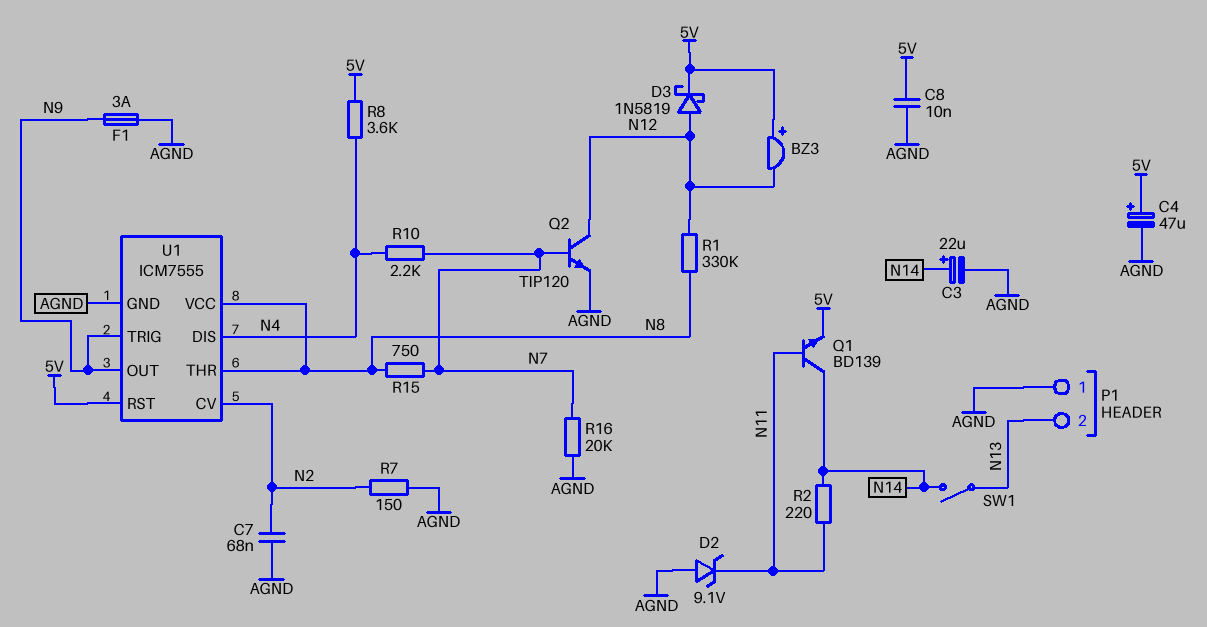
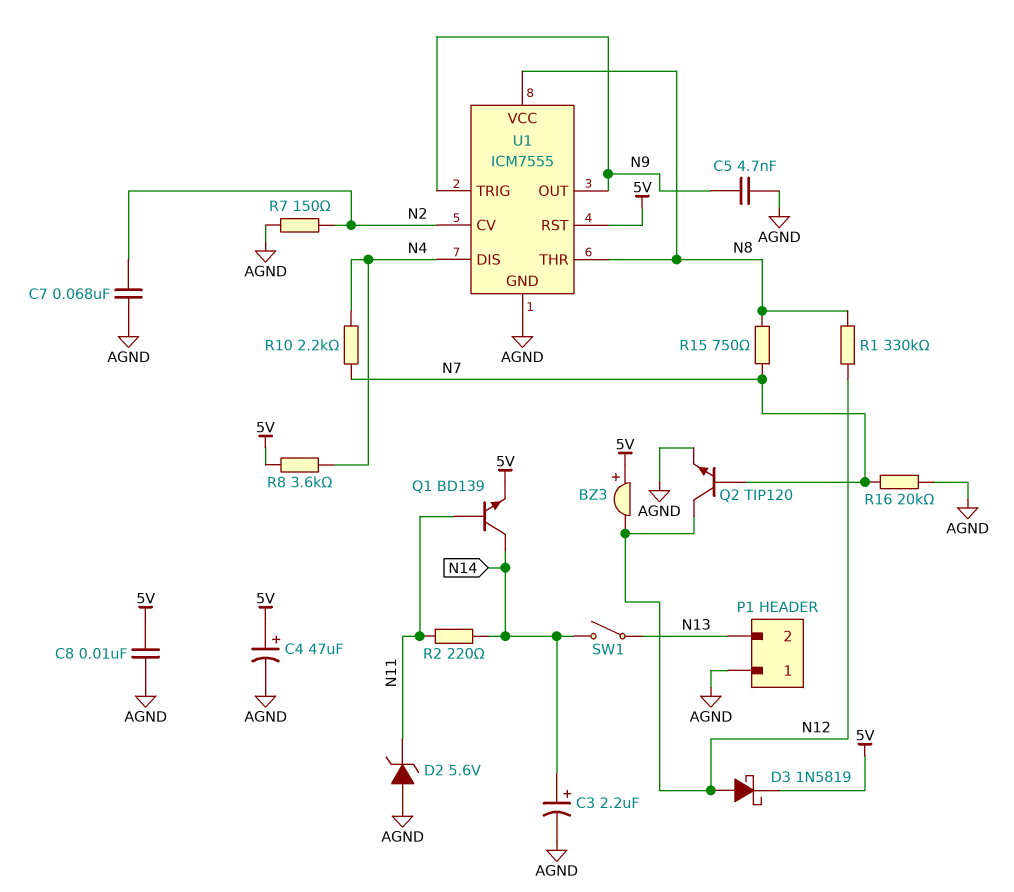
C3: 22uF (plus N14, minus AGND) -> 2.2uF (plus N14, minus AGND)
C5: none -> 4.7nF (AGND, N9)
D2: zener 9.1V (A AGND, K N11) -> zener 5.6V (A AGND, K N11)
F1: 3A (AGND, N9) -> none

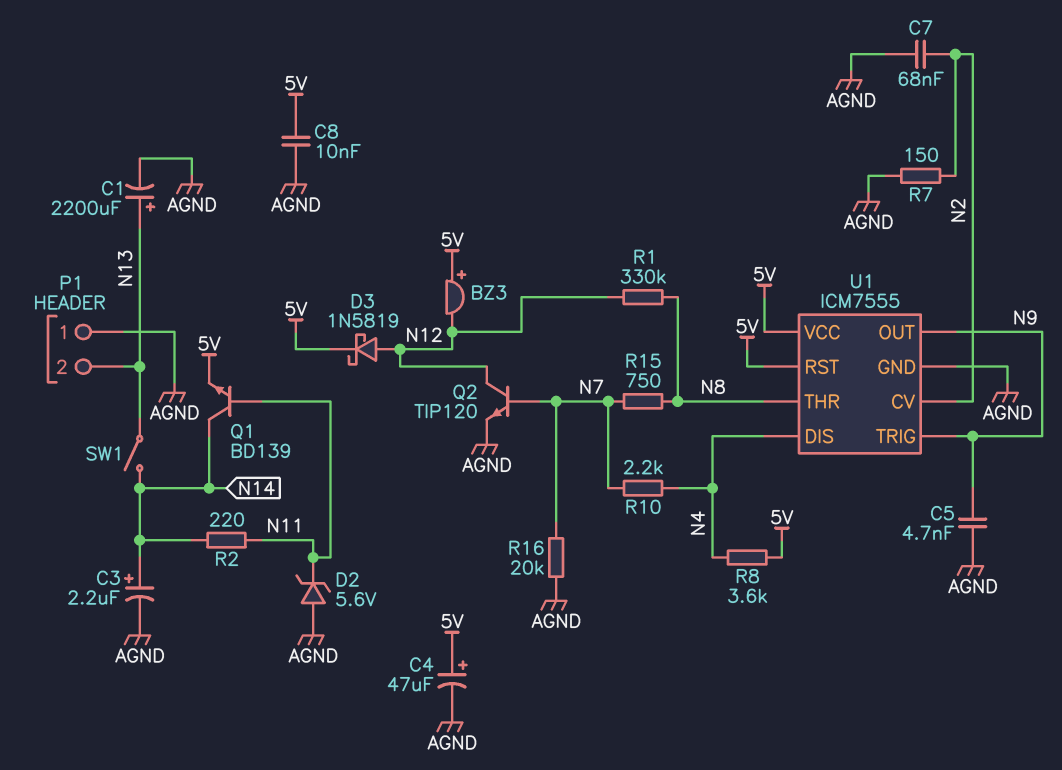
C1: none -> 2200uF (plus N13, minus AGND)
U1 pin VCC: N8 -> 5V

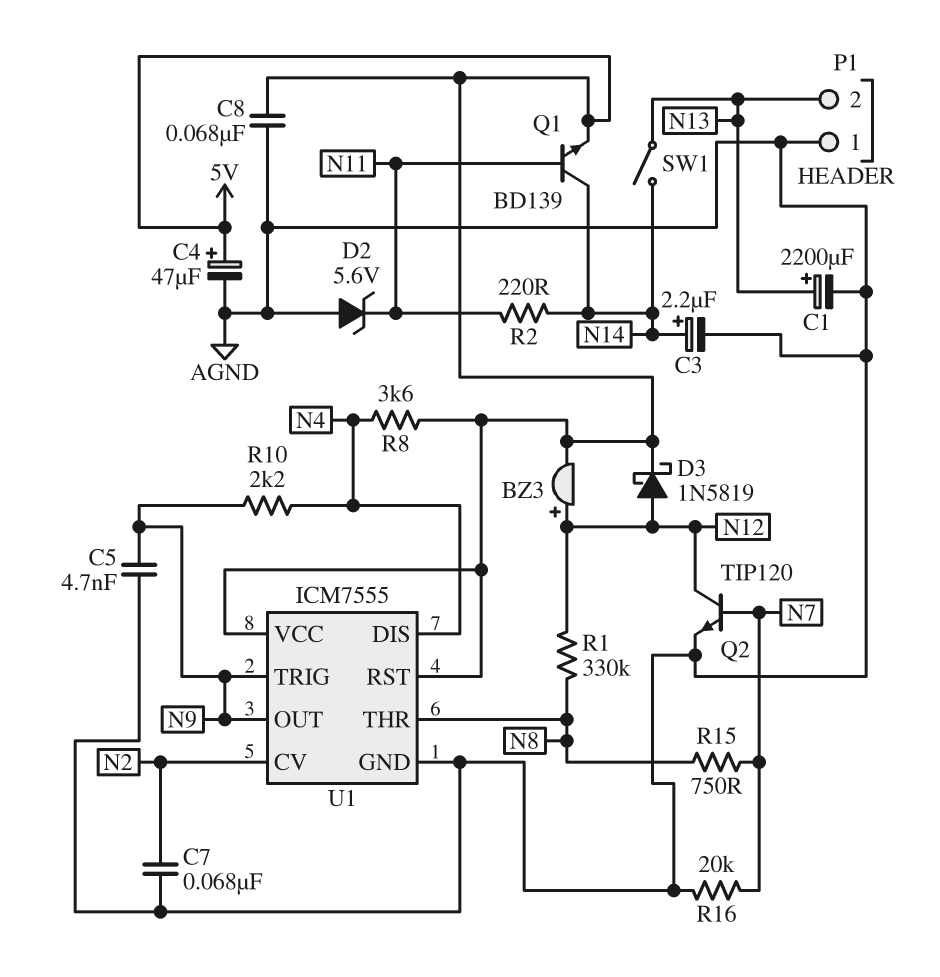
BZ3: buzzer (plus 5V, minus N12) -> buzzer (plus N12, minus 5V)
C8: 10nF (5V, AGND) -> 68nF (5V, AGND)
R7: 150 (AGND, N2) -> none
R10: 2.2k (N4, N7) -> 2.2k (N4, N9)

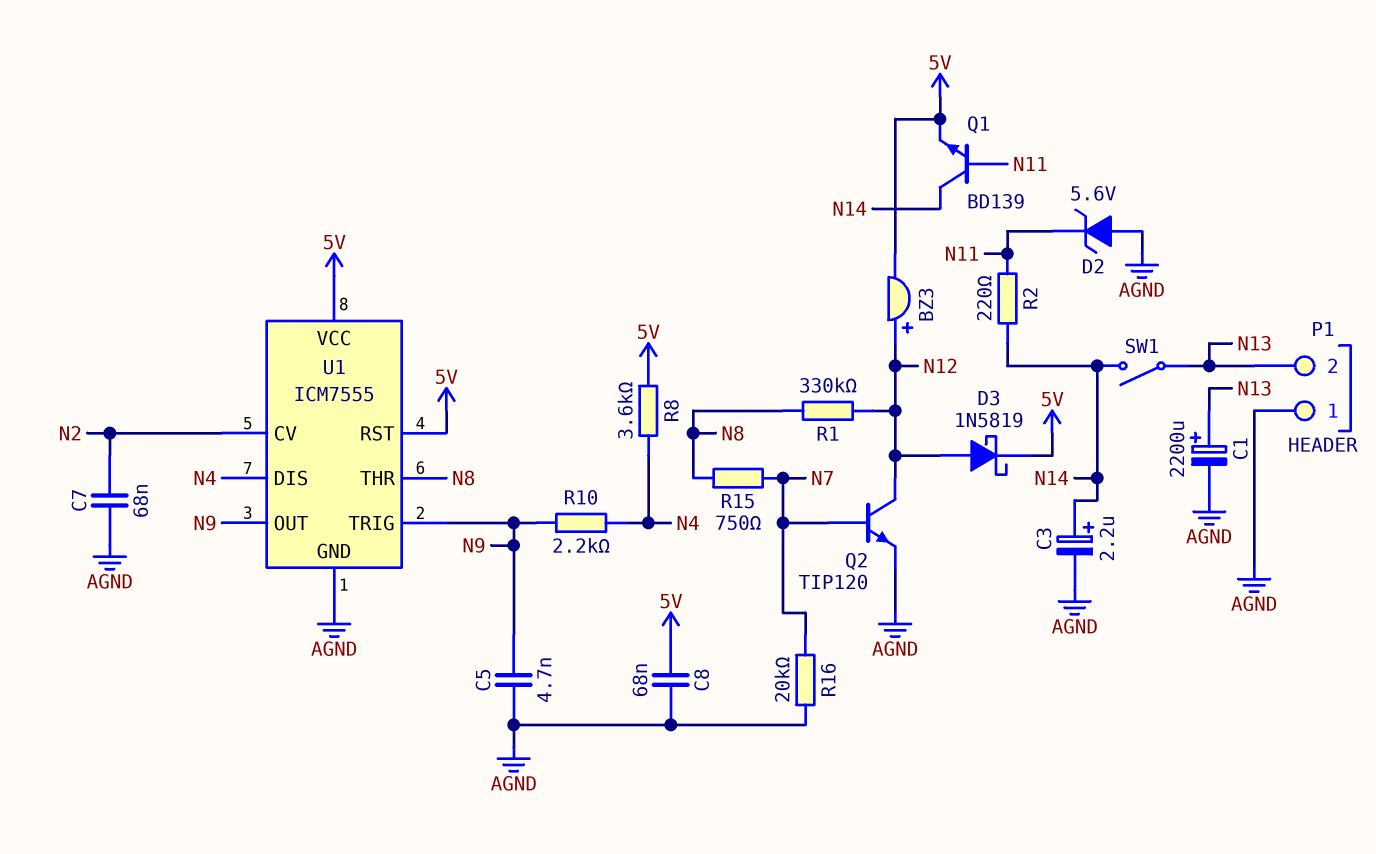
C4: 47uF (plus 5V, minus AGND) -> none

